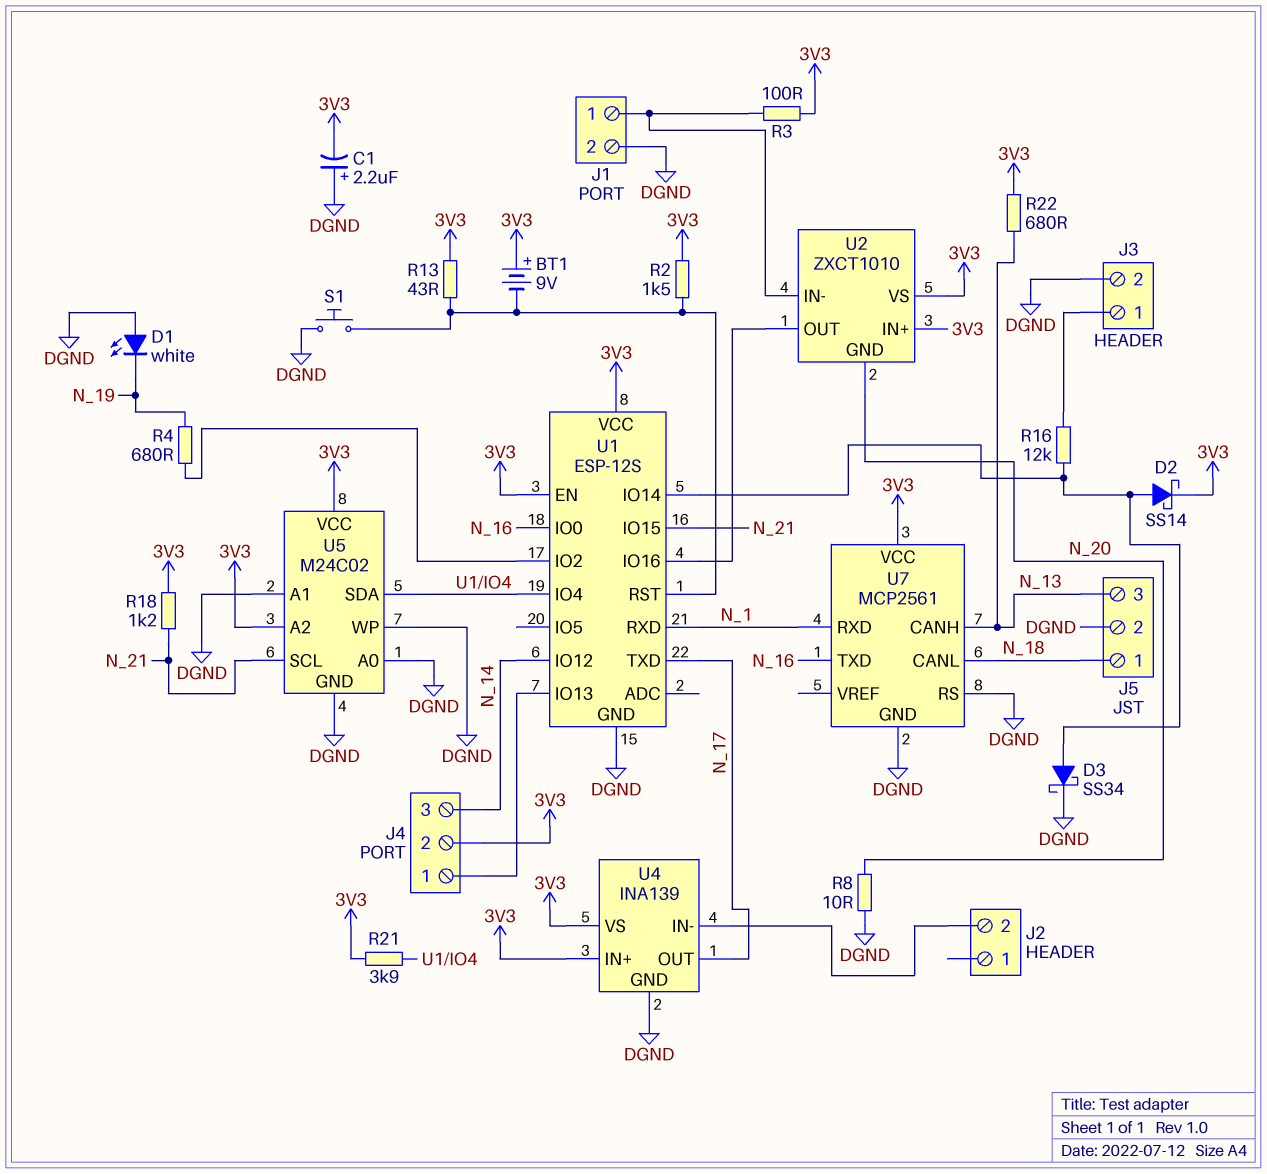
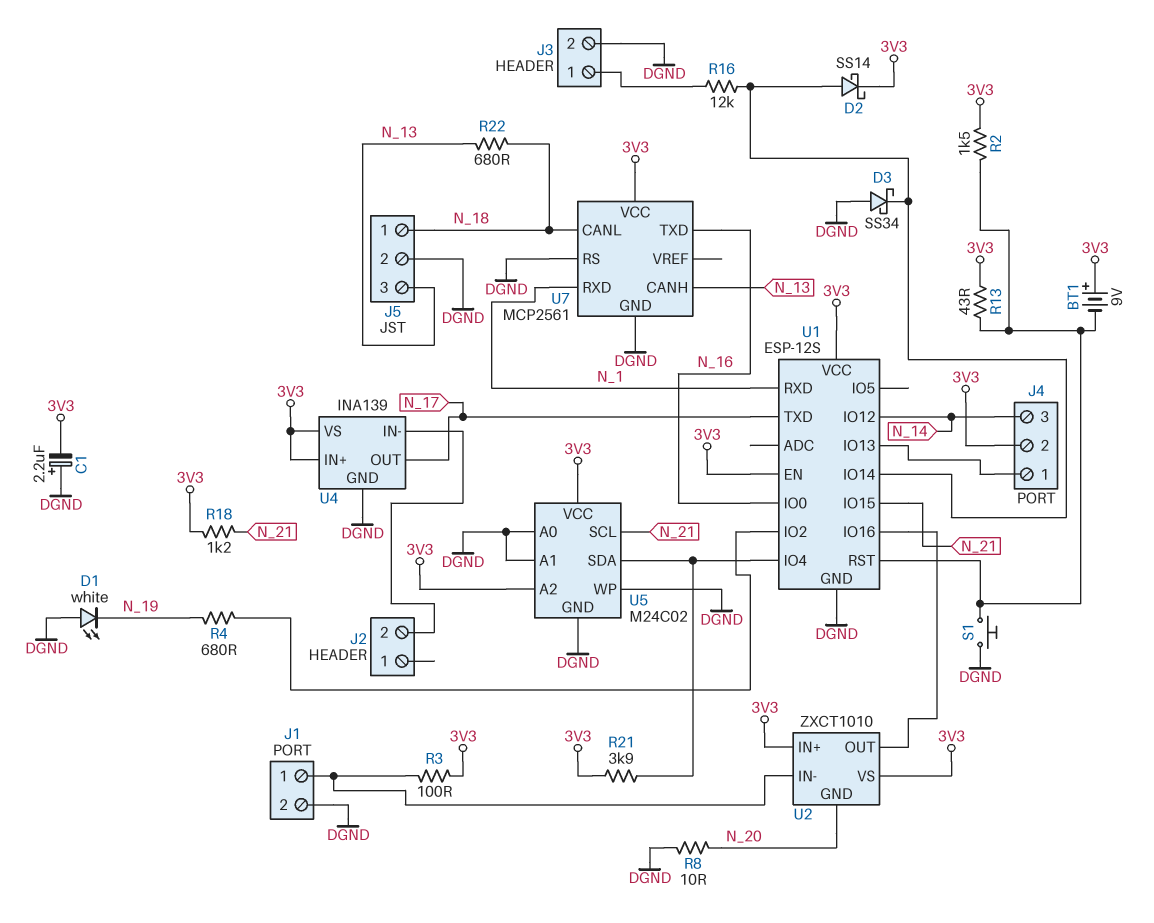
D3: schottky SS34 (A U1/IO14, K DGND) -> schottky SS34 (A DGND, K U1/IO14)
R22: 680 (3V3, N_13) -> 680 (N_13, N_18)

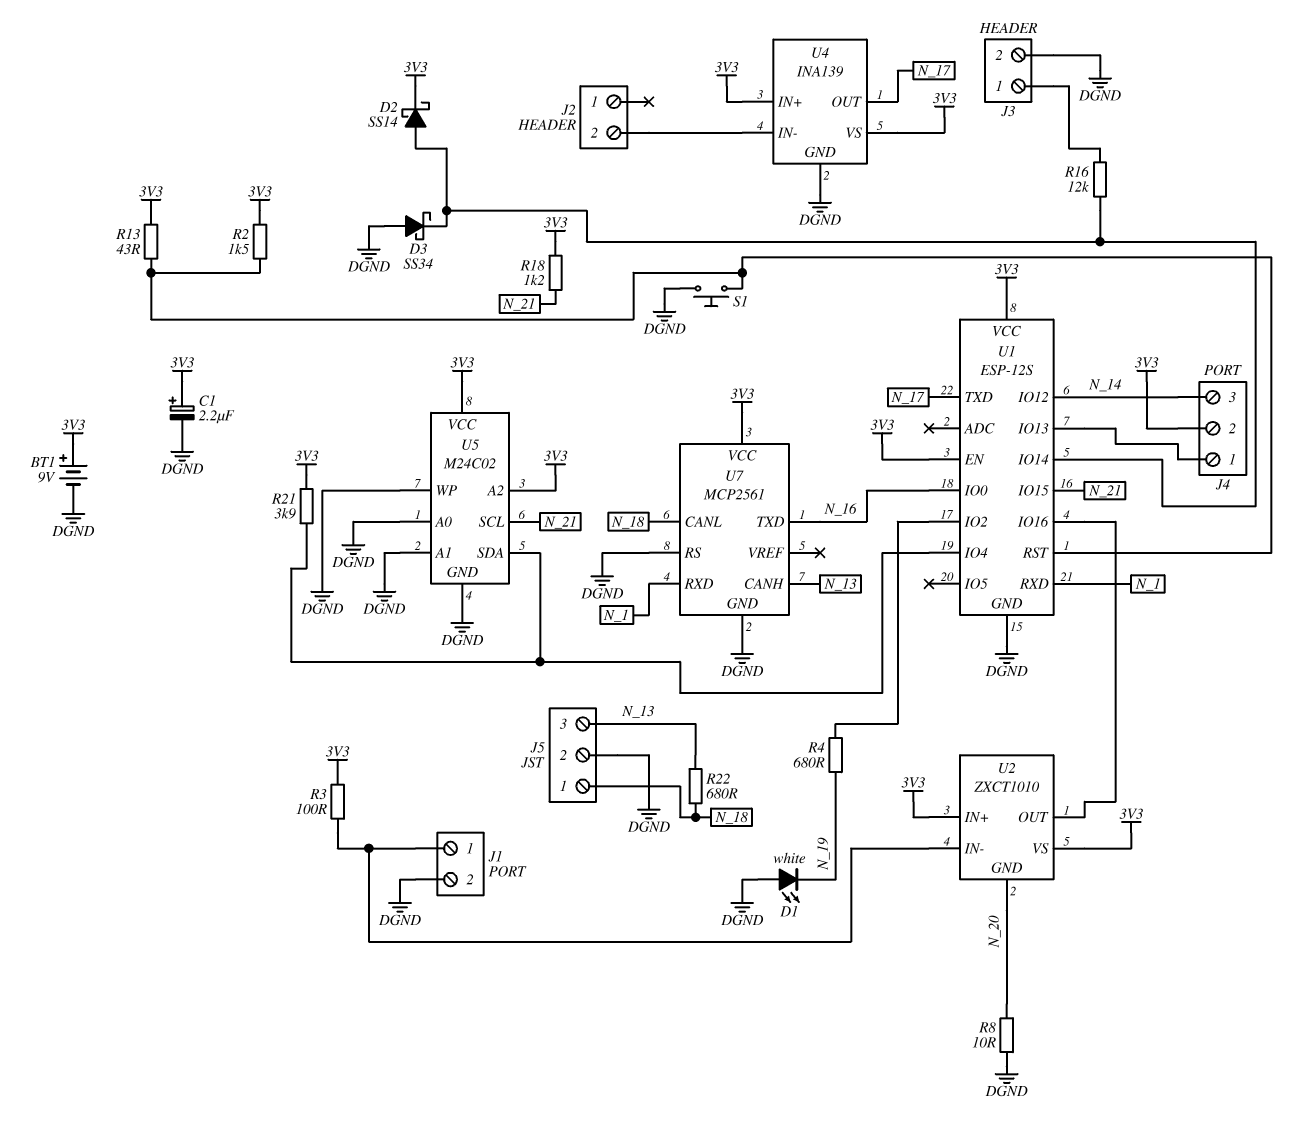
BT1: 9V (plus 3V3, minus U1/RST) -> 9V (plus 3V3, minus DGND)
C1: 2.2uF (plus DGND, minus 3V3) -> 2.2uF (plus 3V3, minus DGND)

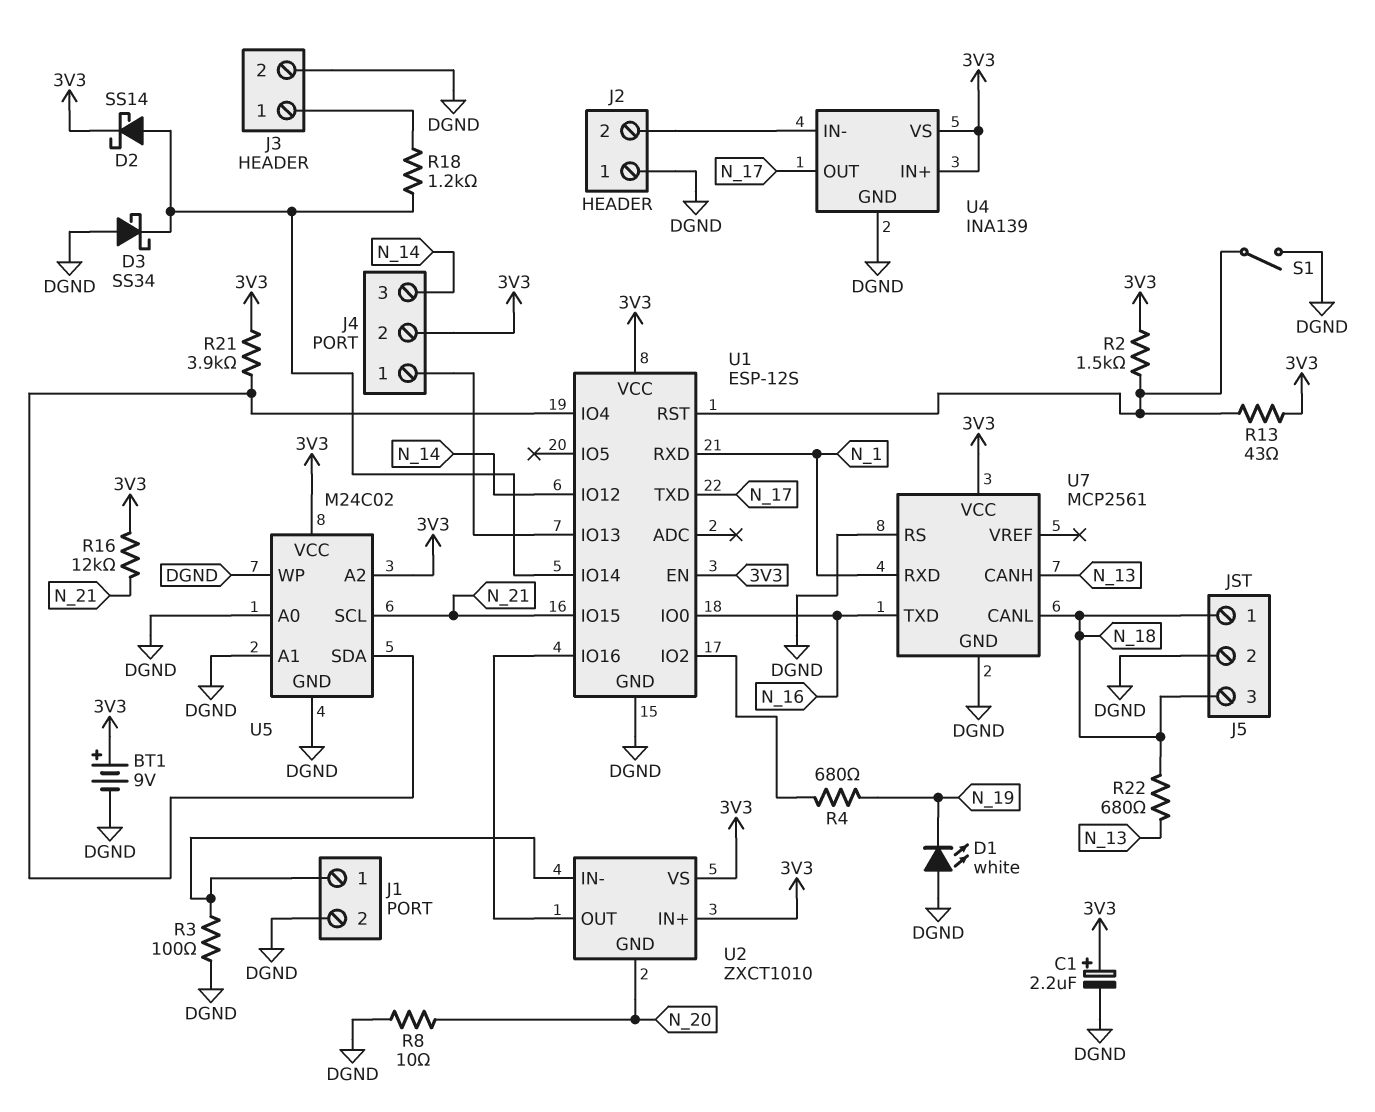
J2 pin 1: none -> DGND
J5 pin 3: N_13 -> N_18
R3: 100 (3V3, J1/1) -> 100 (DGND, J1/1)
R16: 12k (J3/1, U1/IO14) -> 12k (3V3, N_21)
R18: 1.2k (3V3, N_21) -> 1.2k (J3/1, U1/IO14)
S1: button (DGND, U1/RST) -> switch (DGND, U1/RST)

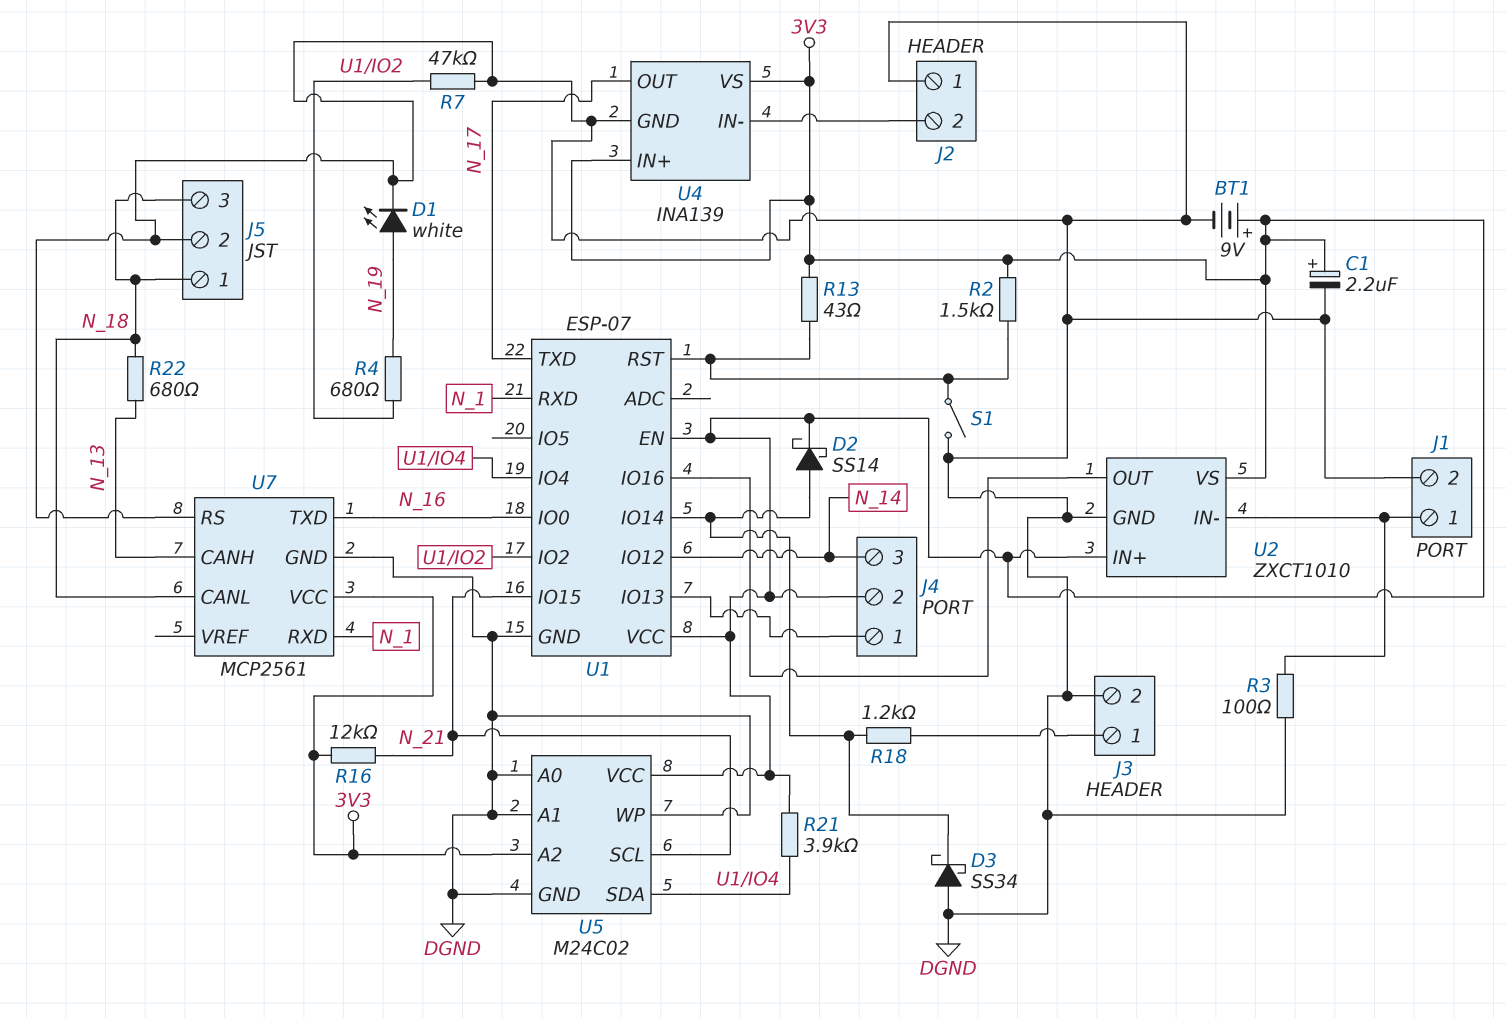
D1: LED white (A DGND, K N_19) -> LED white (A N_19, K DGND)
R7: none -> 47k (DGND, U1/IO2)
R8: 10 (DGND, N_20) -> none
U1: ESP-12S -> ESP-07
U2 pin GND: N_20 -> DGND

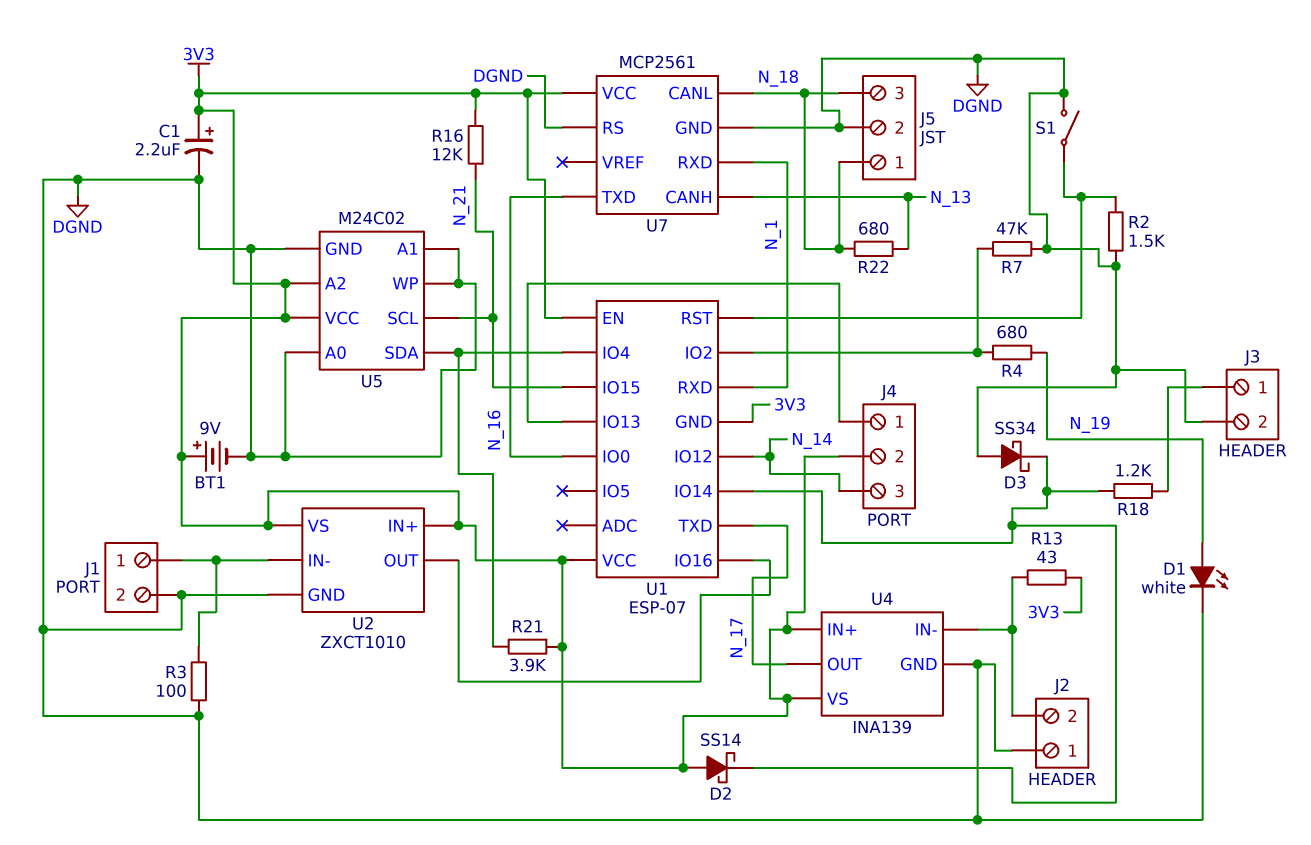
D2: schottky SS14 (A U1/IO14, K 3V3) -> schottky SS14 (A 3V3, K U1/IO14)
R2: 1.5k (3V3, U1/RST) -> 1.5k (DGND, U1/RST)
R13: 43 (3V3, U1/RST) -> 43 (3V3, J2/2)
U1 pin GND: DGND -> 3V3

